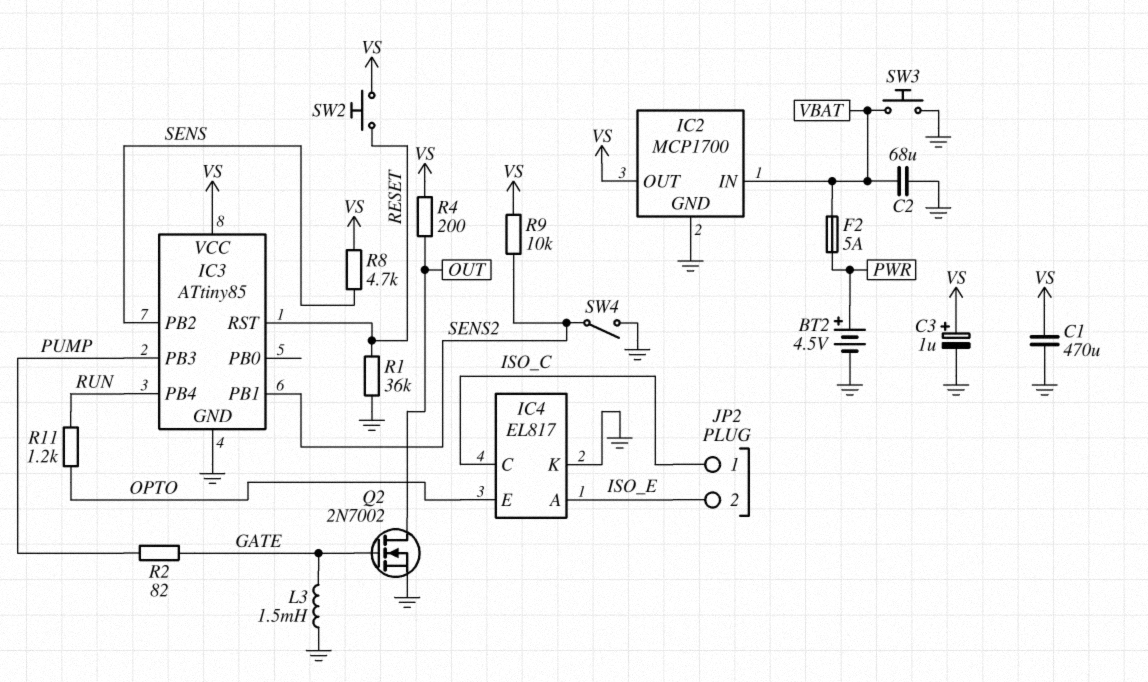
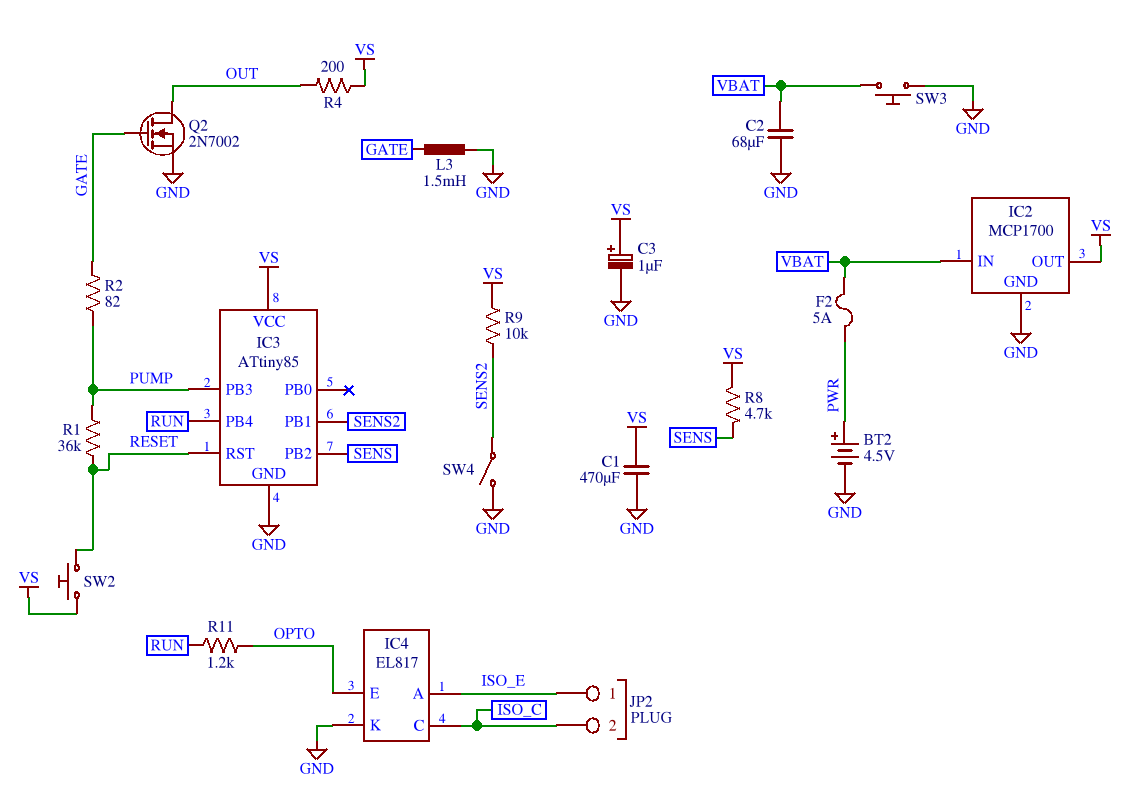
JP2 pin 1: ISO_C -> ISO_E
JP2 pin 2: ISO_E -> ISO_C
R1: 36k (GND, RESET) -> 36k (PUMP, RESET)

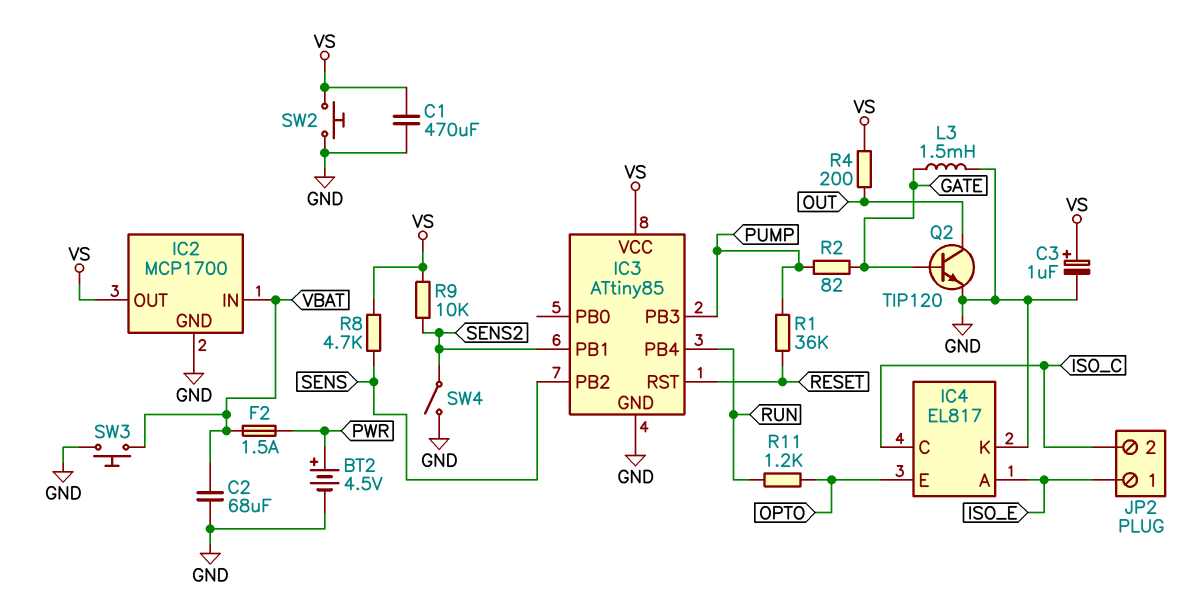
F2: 5A (PWR, VBAT) -> 1.5A (PWR, VBAT)
Q2: NMOS 2N7002 (G GATE, D OUT, S GND) -> NPN TIP120 (B GATE, C OUT, E GND)
SW2: button (RESET, VS) -> button (GND, VS)

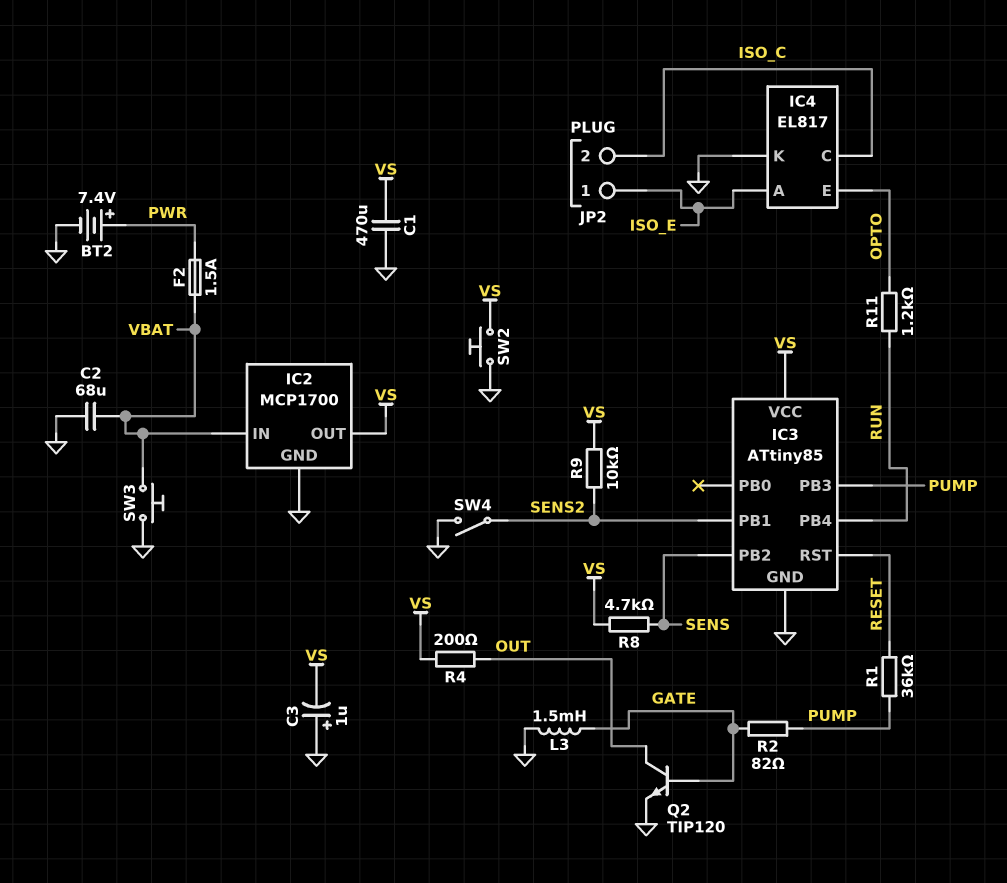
BT2: 4.5V (plus PWR, minus GND) -> 7.4V (plus PWR, minus GND)
C3: 1uF (plus VS, minus GND) -> 1uF (plus GND, minus VS)

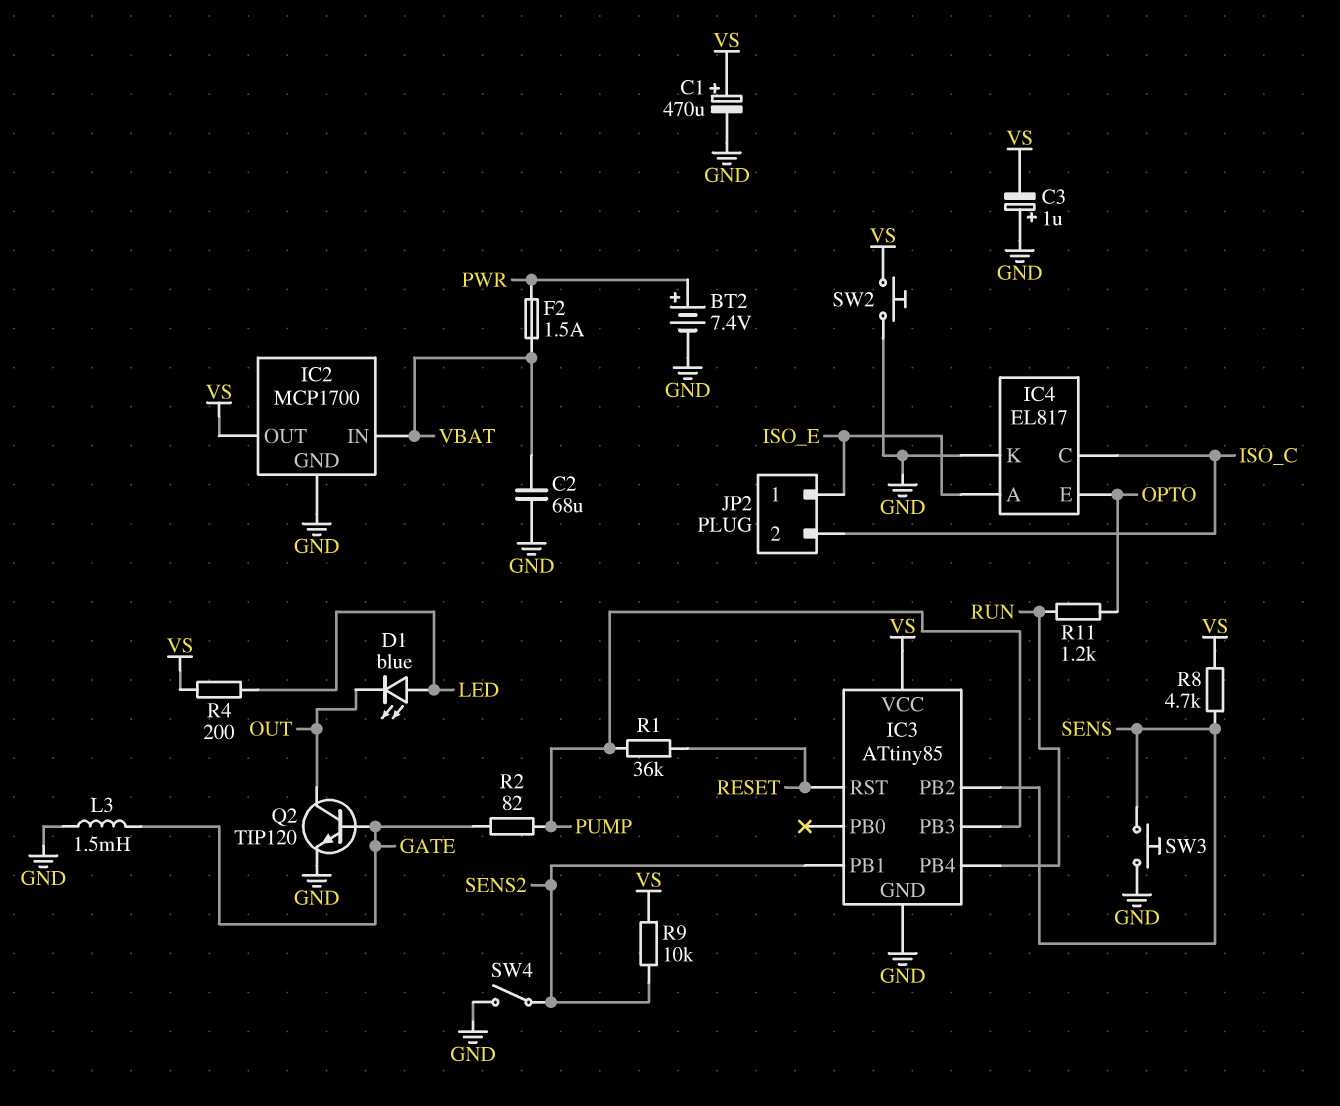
C1: 470uF (GND, VS) -> 470uF (plus VS, minus GND)
D1: none -> LED blue (A LED, K OUT)
R4: 200 (OUT, VS) -> 200 (LED, VS)
SW3: button (GND, VBAT) -> button (GND, SENS)

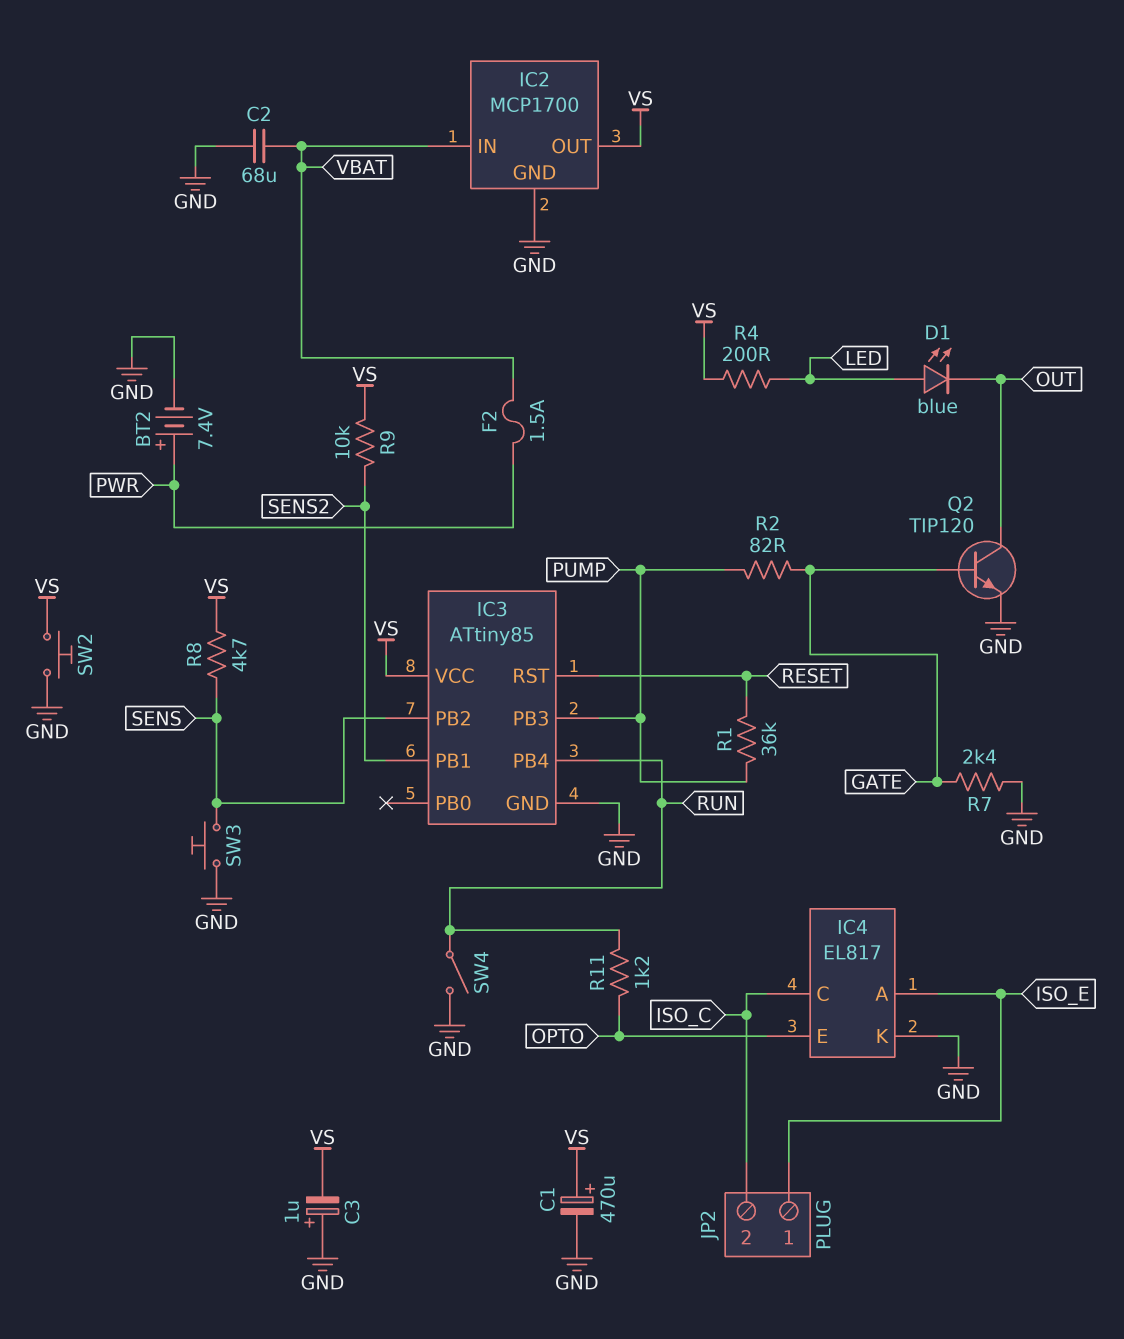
L3: 1.5mH (GATE, GND) -> none
R7: none -> 2.4k (GATE, GND)
SW4: switch (GND, SENS2) -> switch (GND, RUN)

